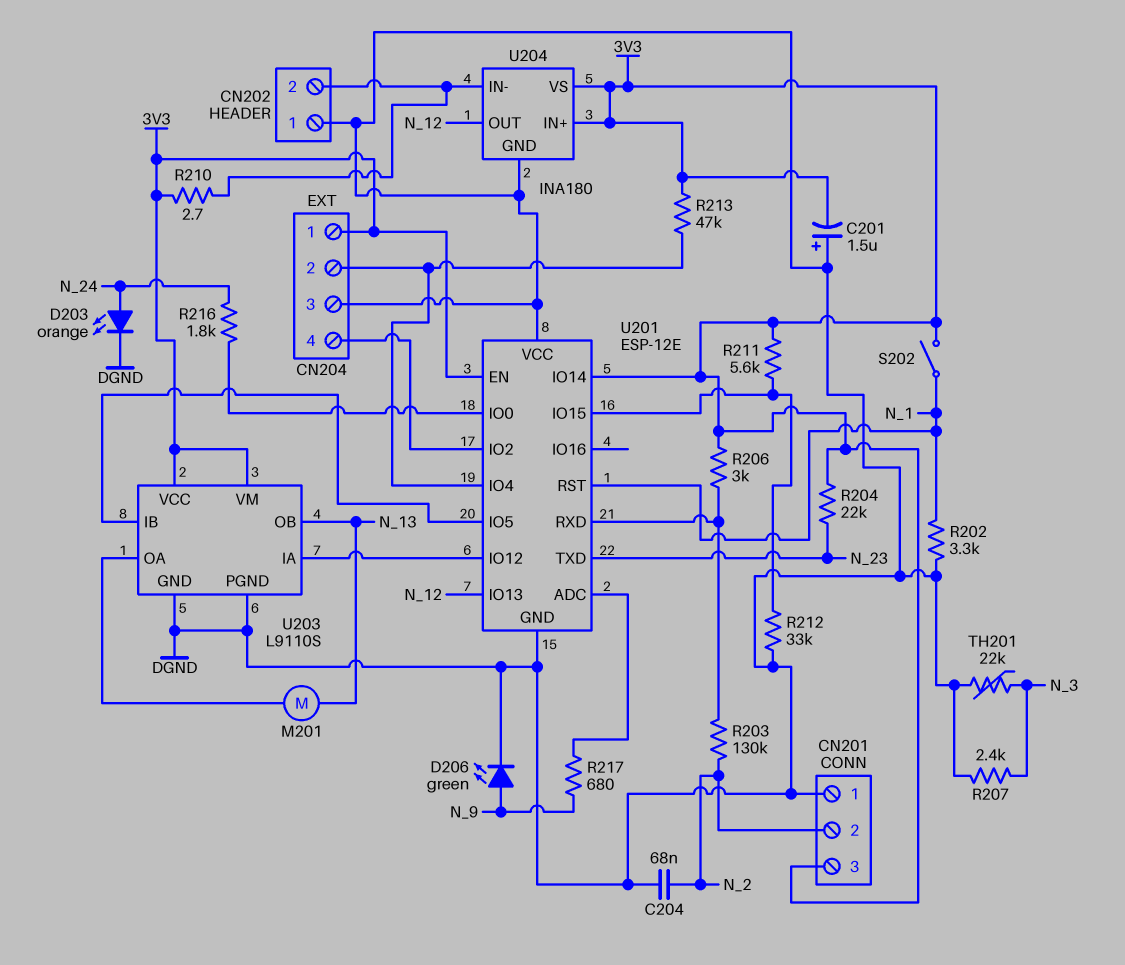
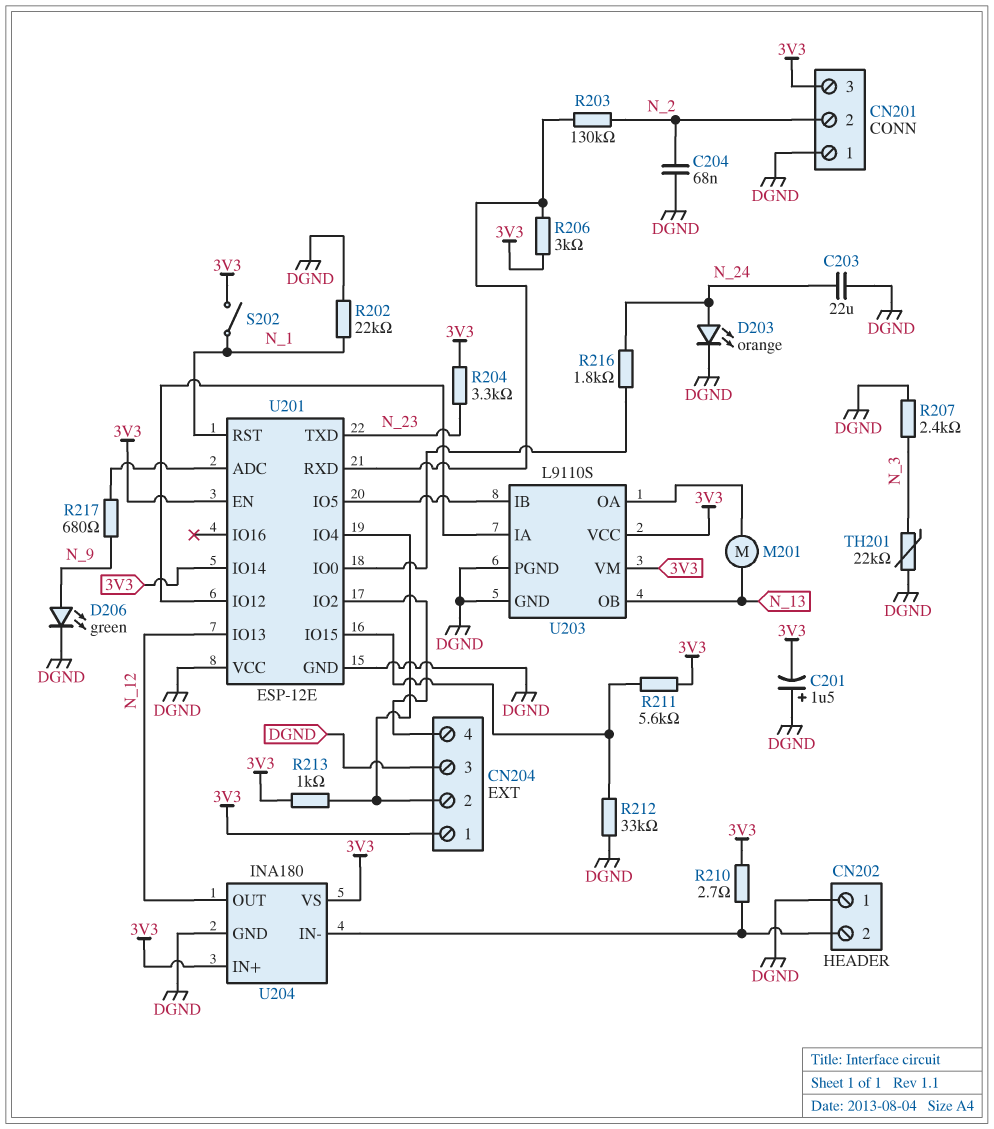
C203: none -> 22uF (DGND, N_24)
R202: 3.3k (DGND, N_1) -> 22k (DGND, N_1)
R204: 22k (3V3, N_23) -> 3.3k (3V3, N_23)
R213: 47k (3V3, CN204/2) -> 1k (3V3, CN204/2)

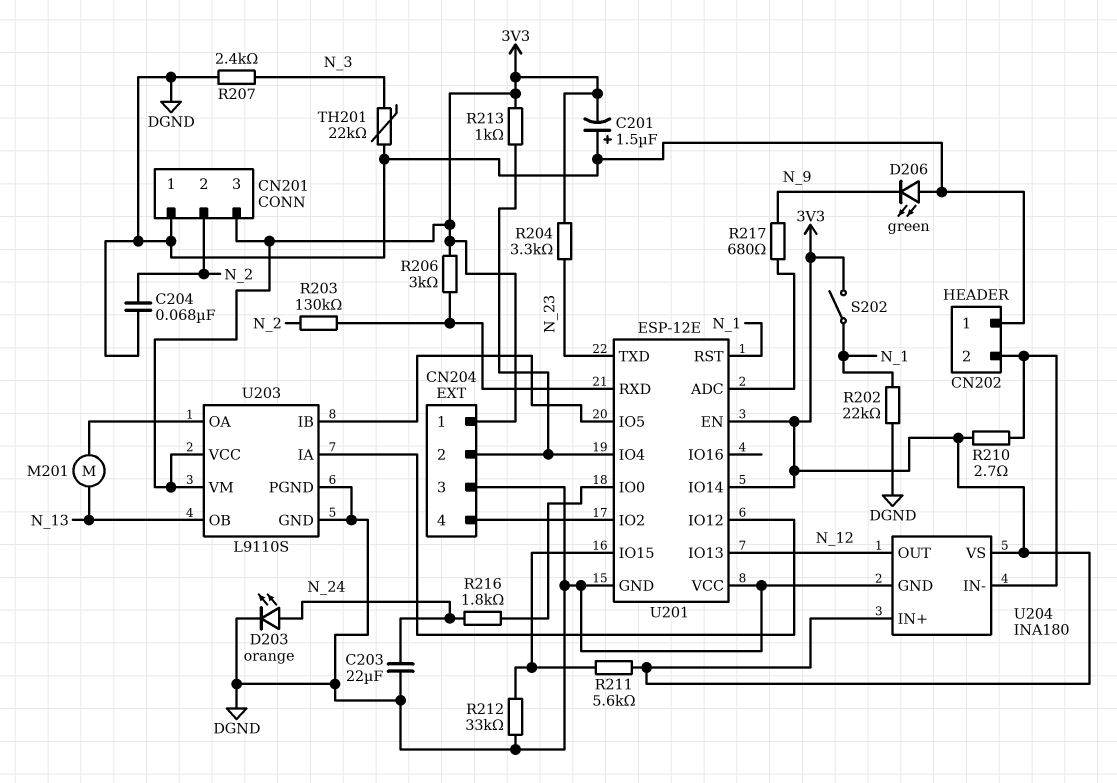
D206: LED green (A N_9, K DGND) -> LED green (A DGND, K N_9)

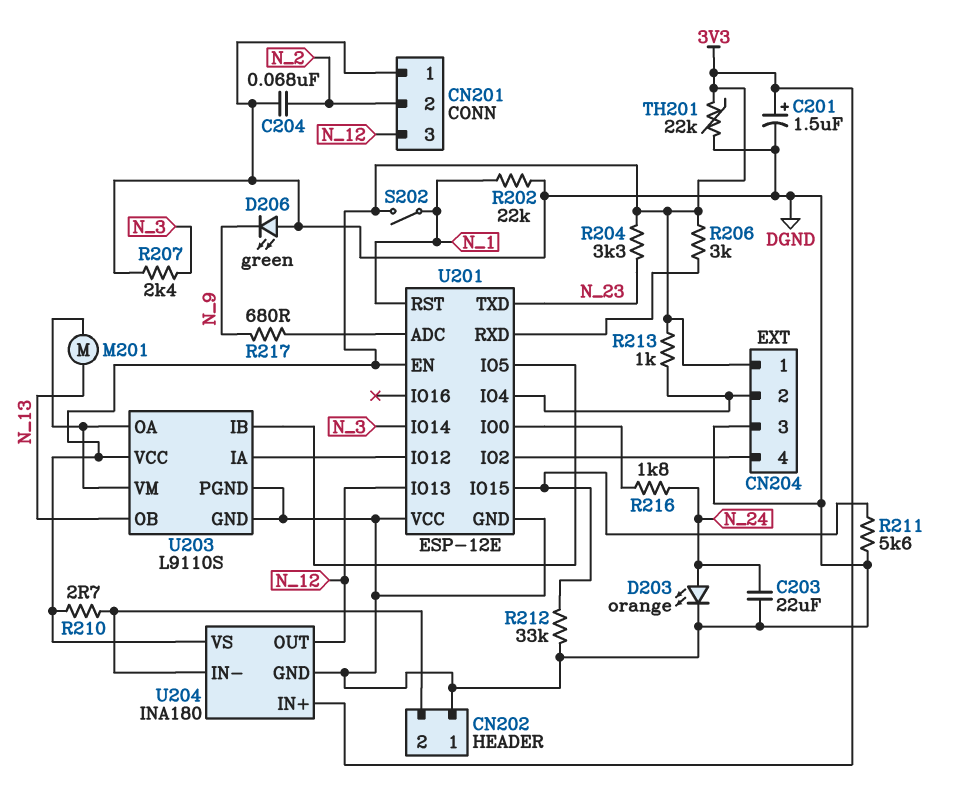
C201: 1.5uF (plus DGND, minus 3V3) -> 1.5uF (plus 3V3, minus DGND)
CN201 pin 3: 3V3 -> N_12
R203: 130k (N_2, U201/RXD) -> none
R211: 5.6k (3V3, U201/IO15) -> 5.6k (DGND, U201/IO15)
TH201: 22k (DGND, N_3) -> 22k (3V3, DGND)
U201 pin IO14: 3V3 -> N_3
U203 pin VM: 3V3 -> U203/OA

